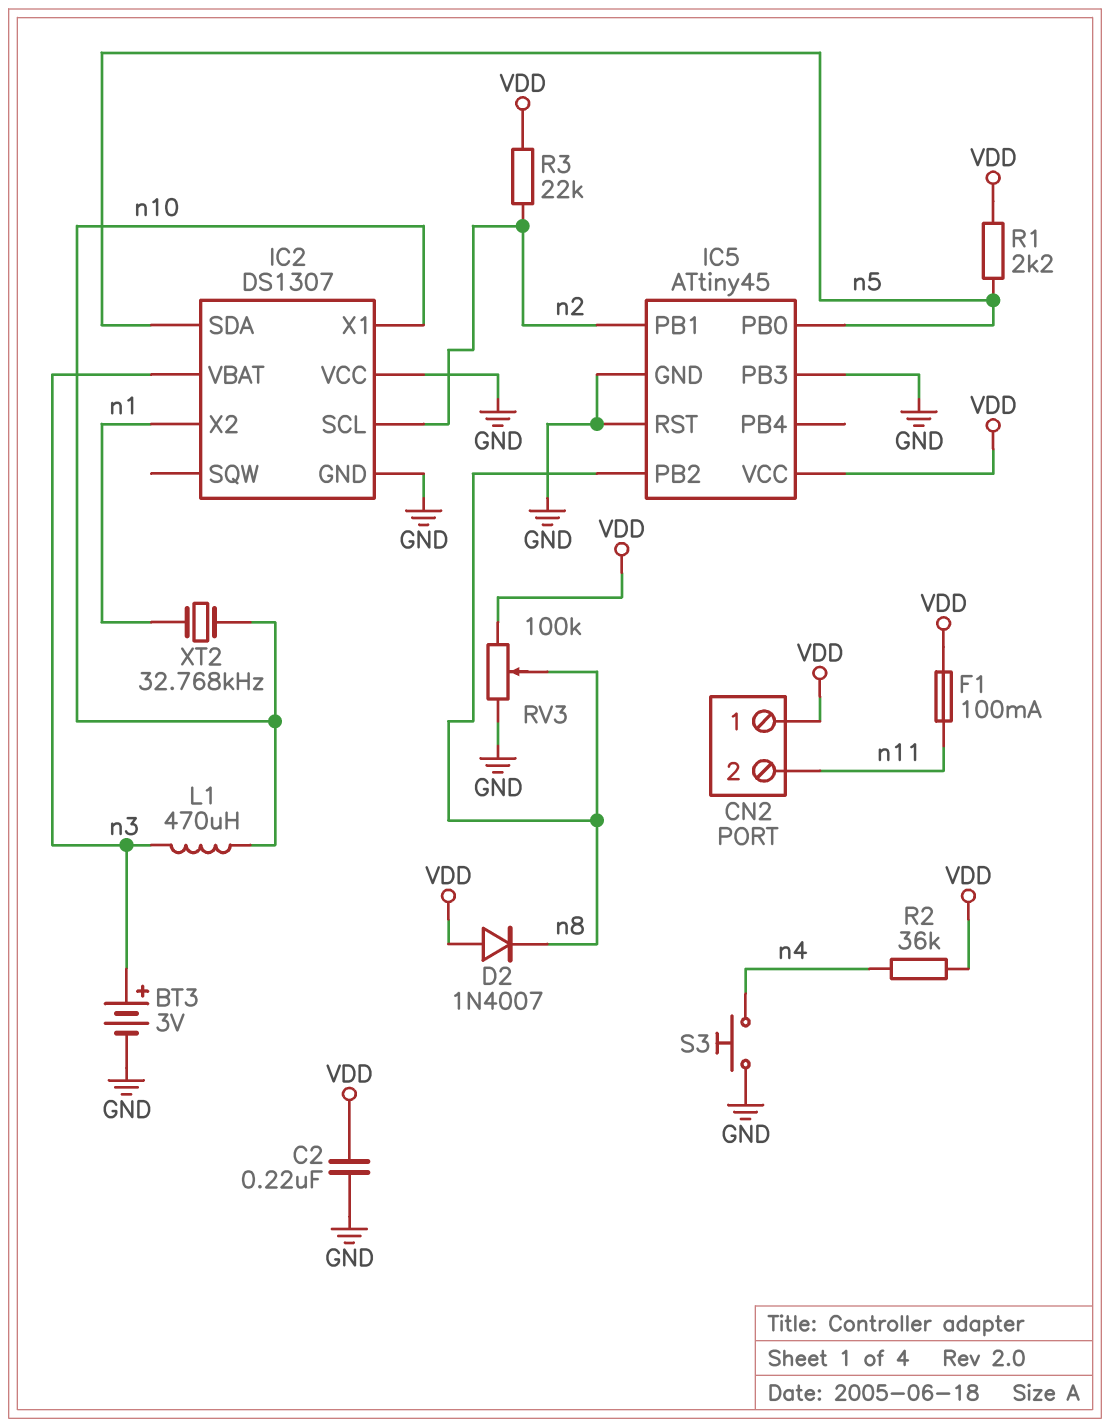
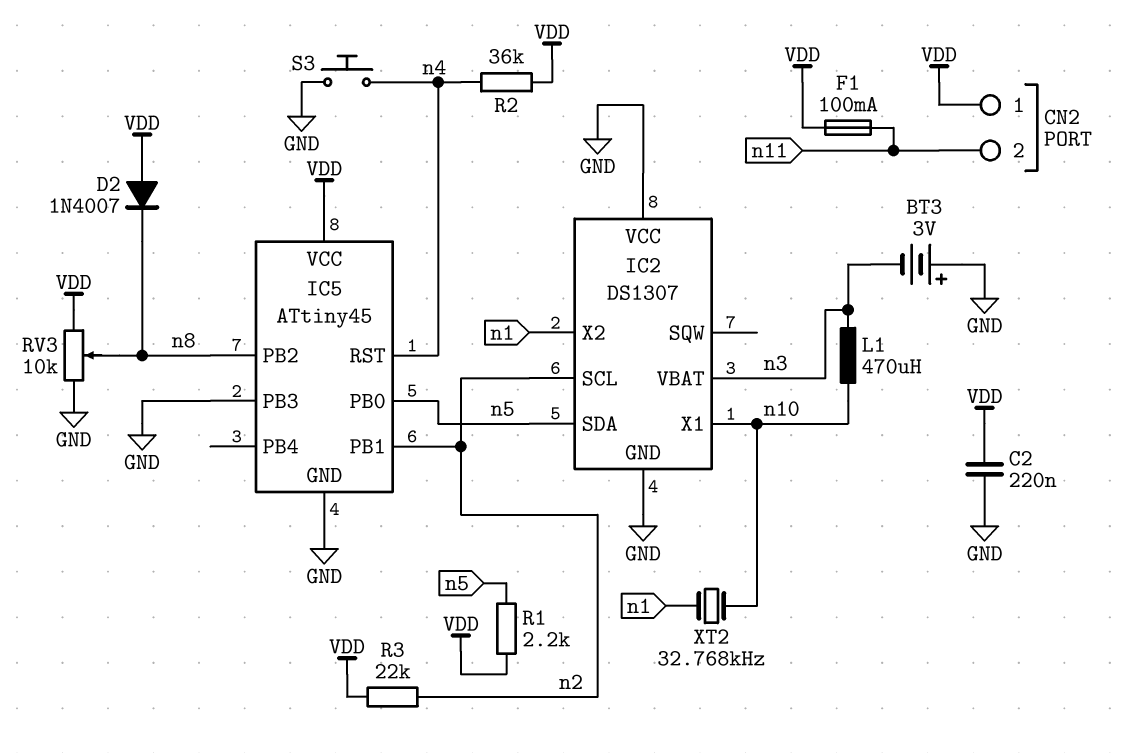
BT3: 3V (plus n3, minus GND) -> 3V (plus GND, minus n3)
IC5 pin RST: GND -> n4
RV3: 100k (GND, VDD, wiper n8) -> 10k (GND, VDD, wiper n8)

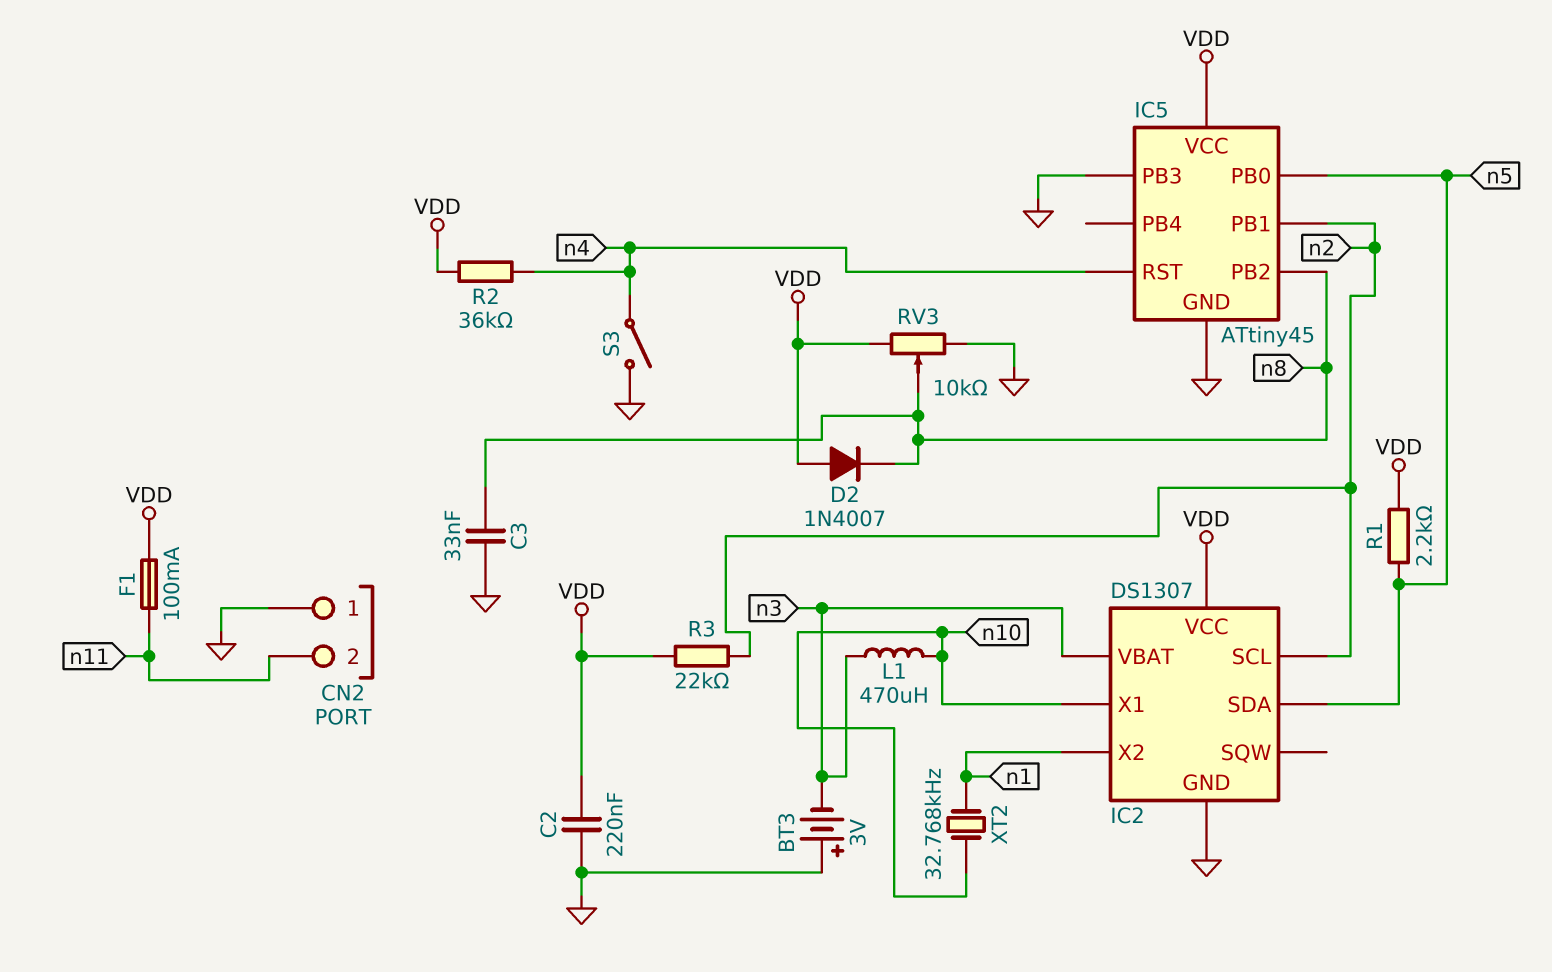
C3: none -> 33nF (GND, n8)
CN2 pin 1: VDD -> GND
IC2 pin VCC: GND -> VDD
S3: button (GND, n4) -> switch (GND, n4)

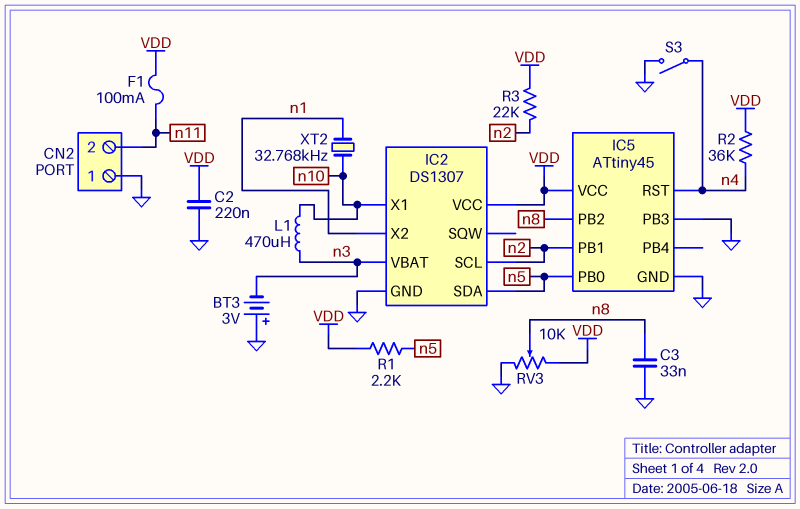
D2: diode 1N4007 (A VDD, K n8) -> none

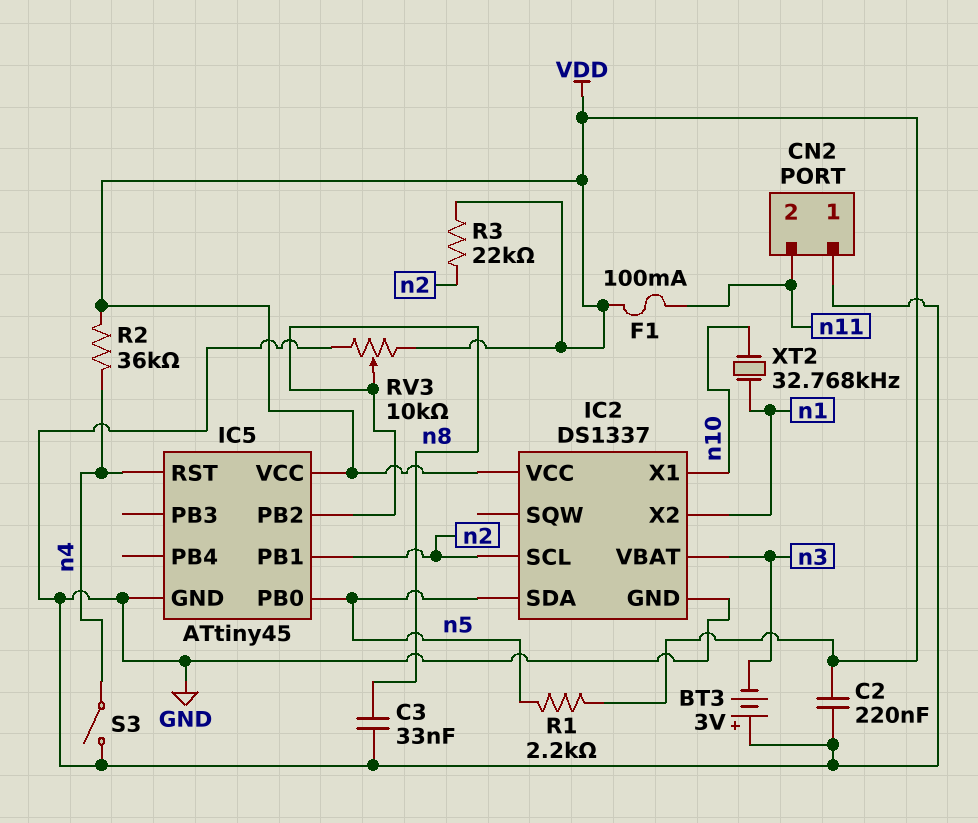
IC2: DS1307 -> DS1337
IC5 pin PB3: GND -> none
L1: 470uH (n3, n10) -> none

